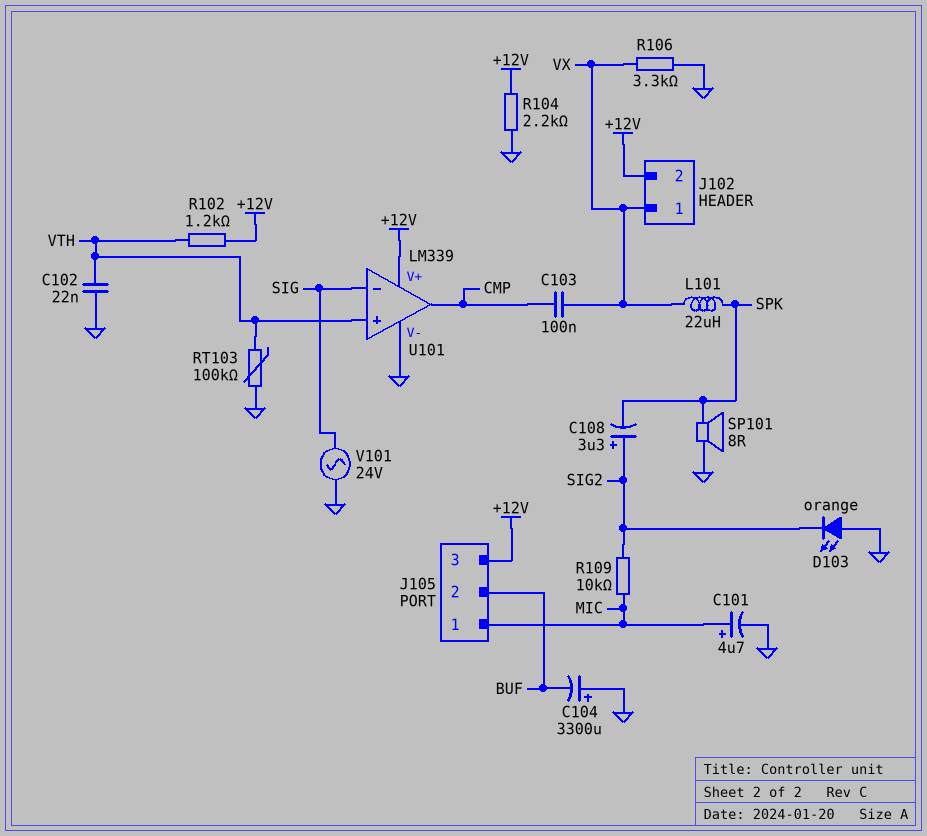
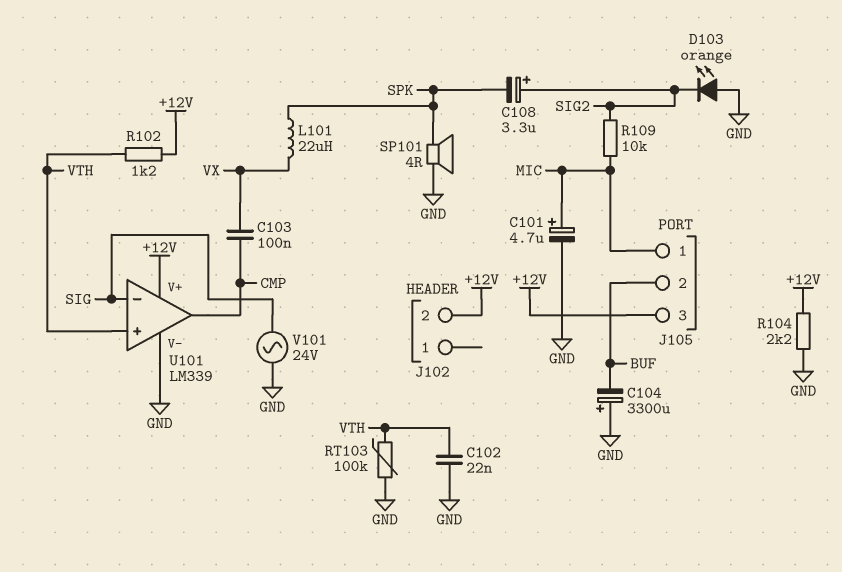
J102 pin 1: VX -> none
R106: 3.3k (GND, VX) -> none
SP101: speaker 8R (GND, SPK) -> speaker 4R (GND, SPK)

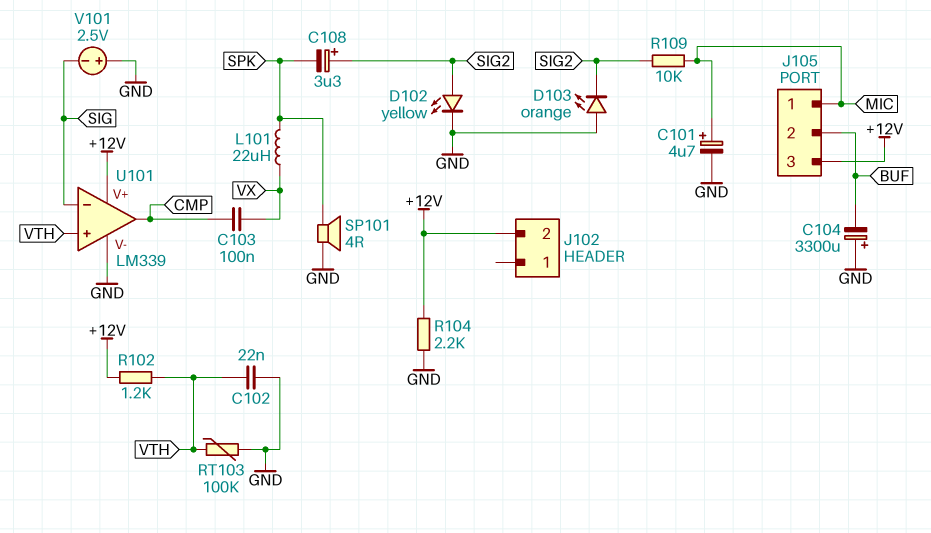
D102: none -> LED yellow (A SIG2, K GND)
V101: AC 24V (GND, SIG) -> 2.5V (plus GND, minus SIG)

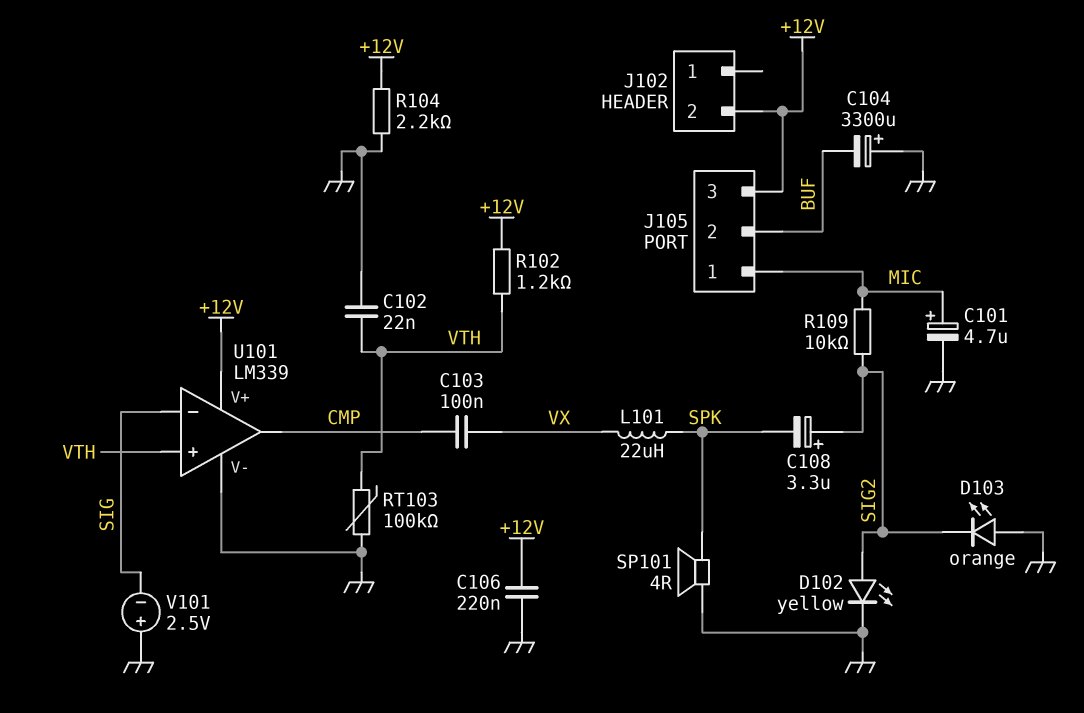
C106: none -> 220nF (+12V, GND)

